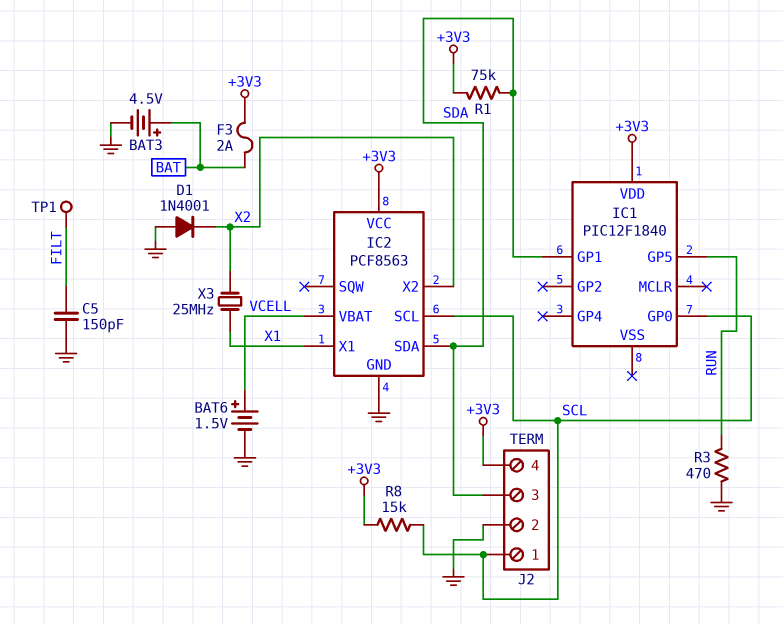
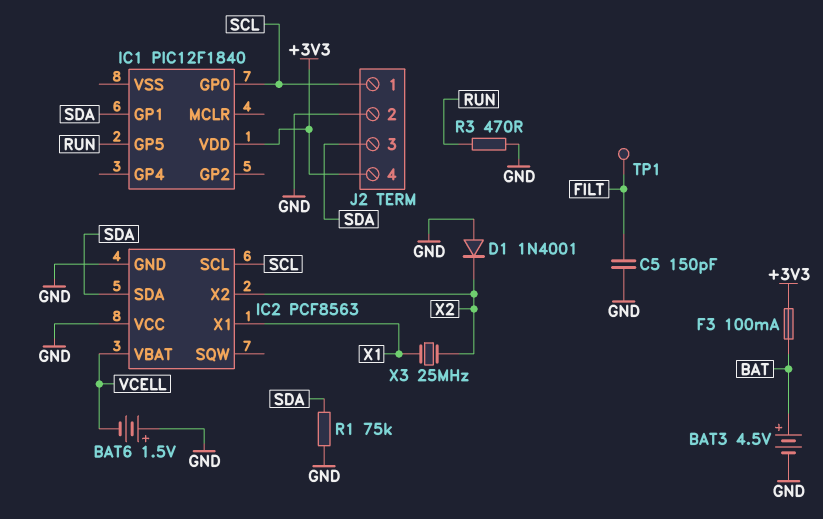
BAT6: 1.5V (plus VCELL, minus GND) -> 1.5V (plus GND, minus VCELL)
F3: 2A (+3V3, BAT) -> 100mA (+3V3, BAT)
IC2 pin VCC: +3V3 -> GND
R1: 75k (+3V3, SDA) -> 75k (GND, SDA)
R8: 15k (+3V3, SCL) -> none

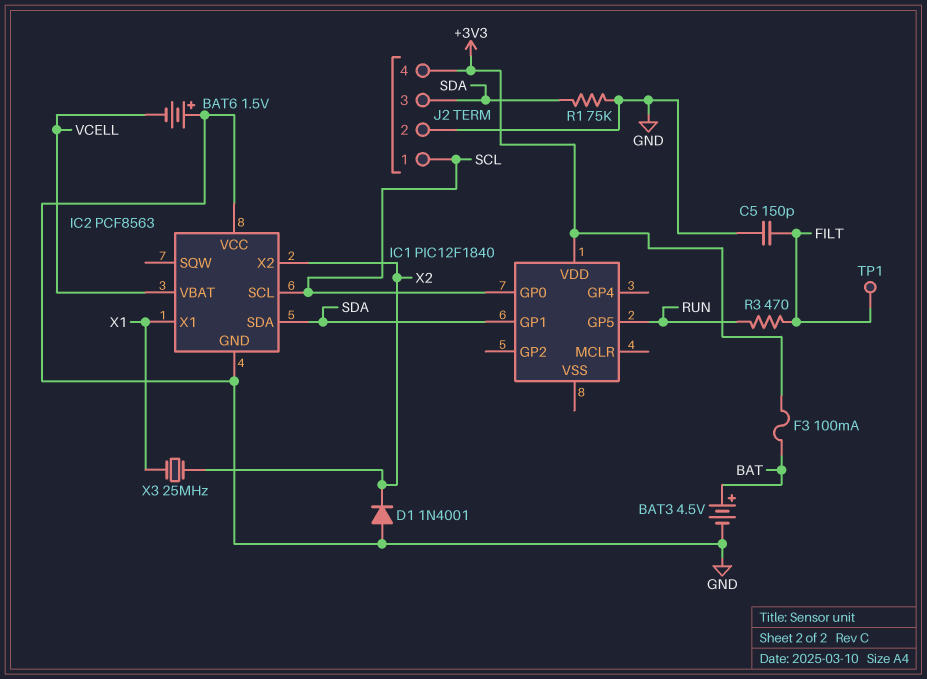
R3: 470 (GND, RUN) -> 470 (FILT, RUN)

